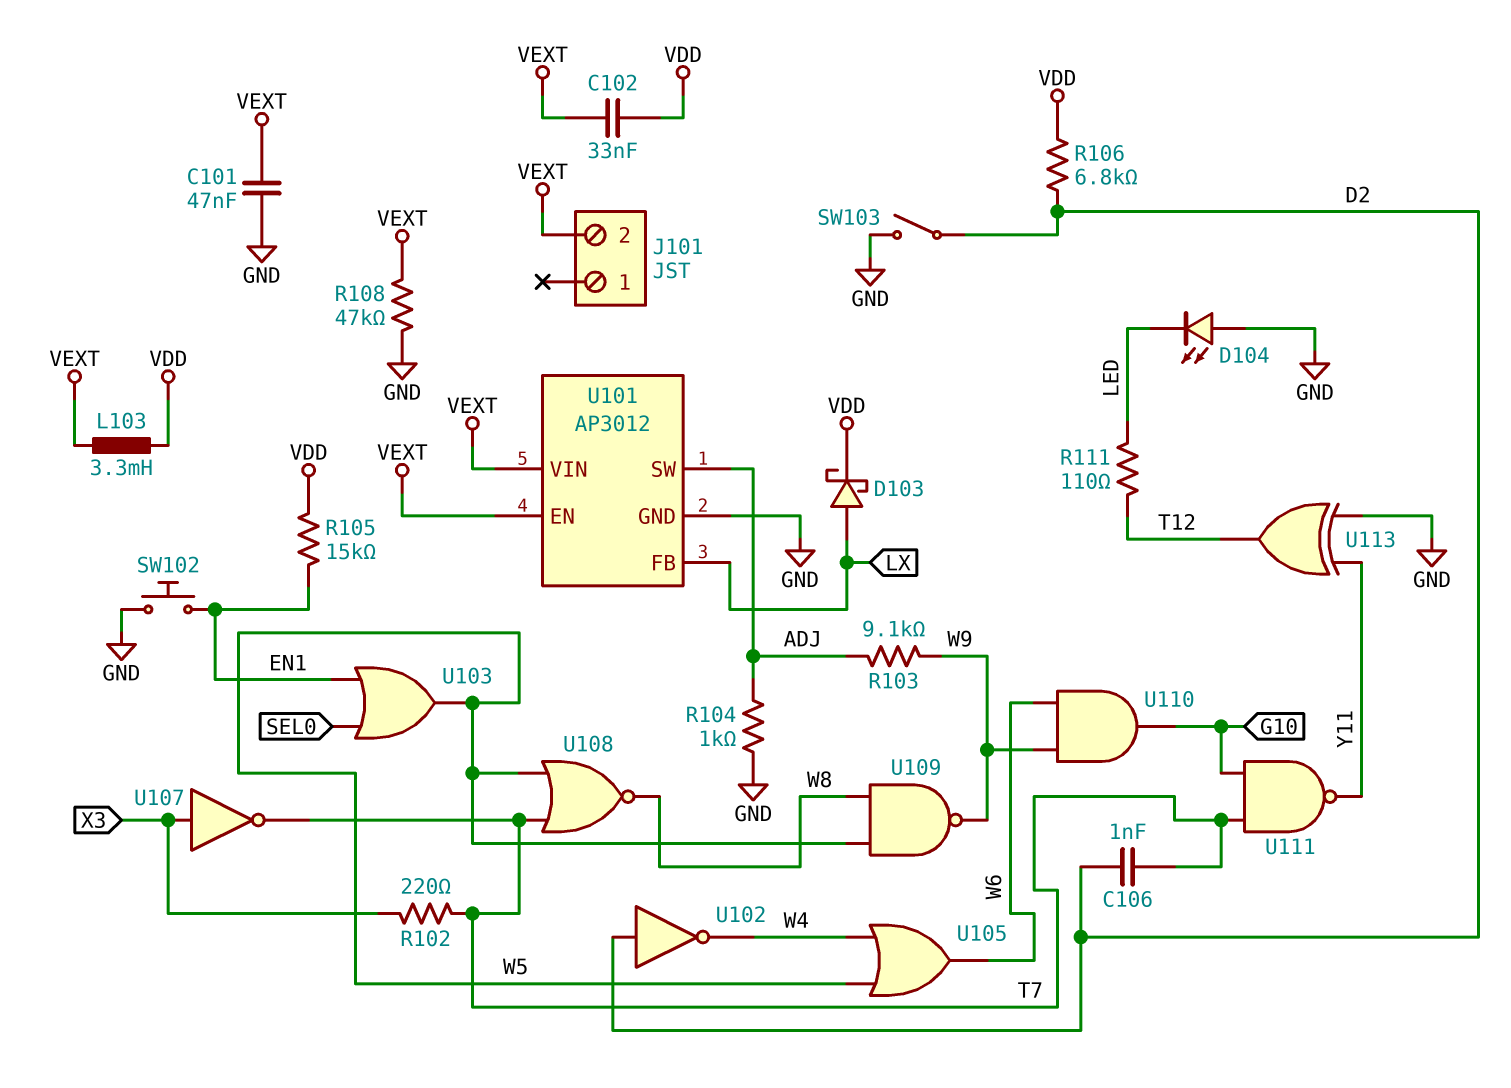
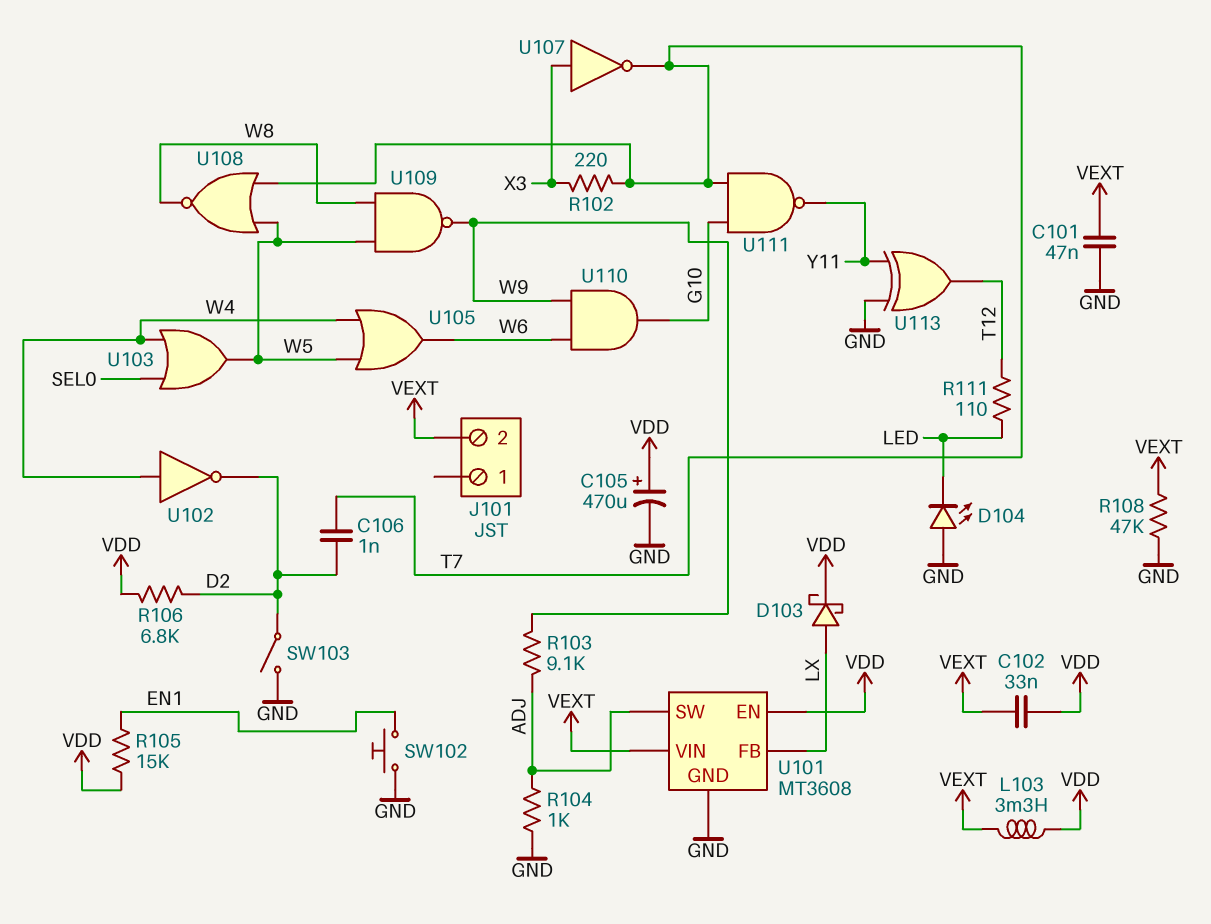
C105: none -> 470uF (plus VDD, minus GND)
U101: AP3012 -> MT3608
U101 pin EN: VEXT -> VDD
U102: NOT (in D2, out W4) -> NOT (in W4, out D2)
U103: OR (in EN1, in SEL0, out W5) -> OR (in SEL0, in W4, out W5)

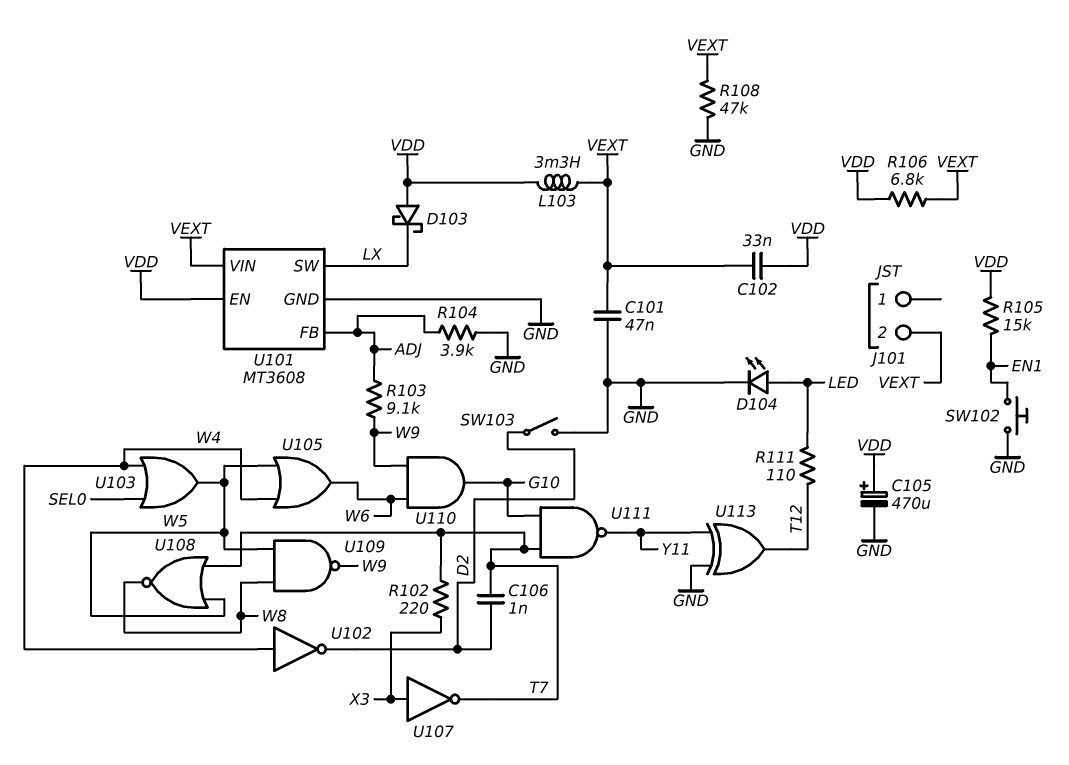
D103: schottky (A LX, K VDD) -> schottky (A VDD, K LX)
D104: LED (A GND, K LED) -> LED (A LED, K GND)
R104: 1k (ADJ, GND) -> 3.9k (ADJ, GND)
R106: 6.8k (D2, VDD) -> 6.8k (VDD, VEXT)
U101 pin FB: LX -> ADJ
U101 pin SW: ADJ -> LX

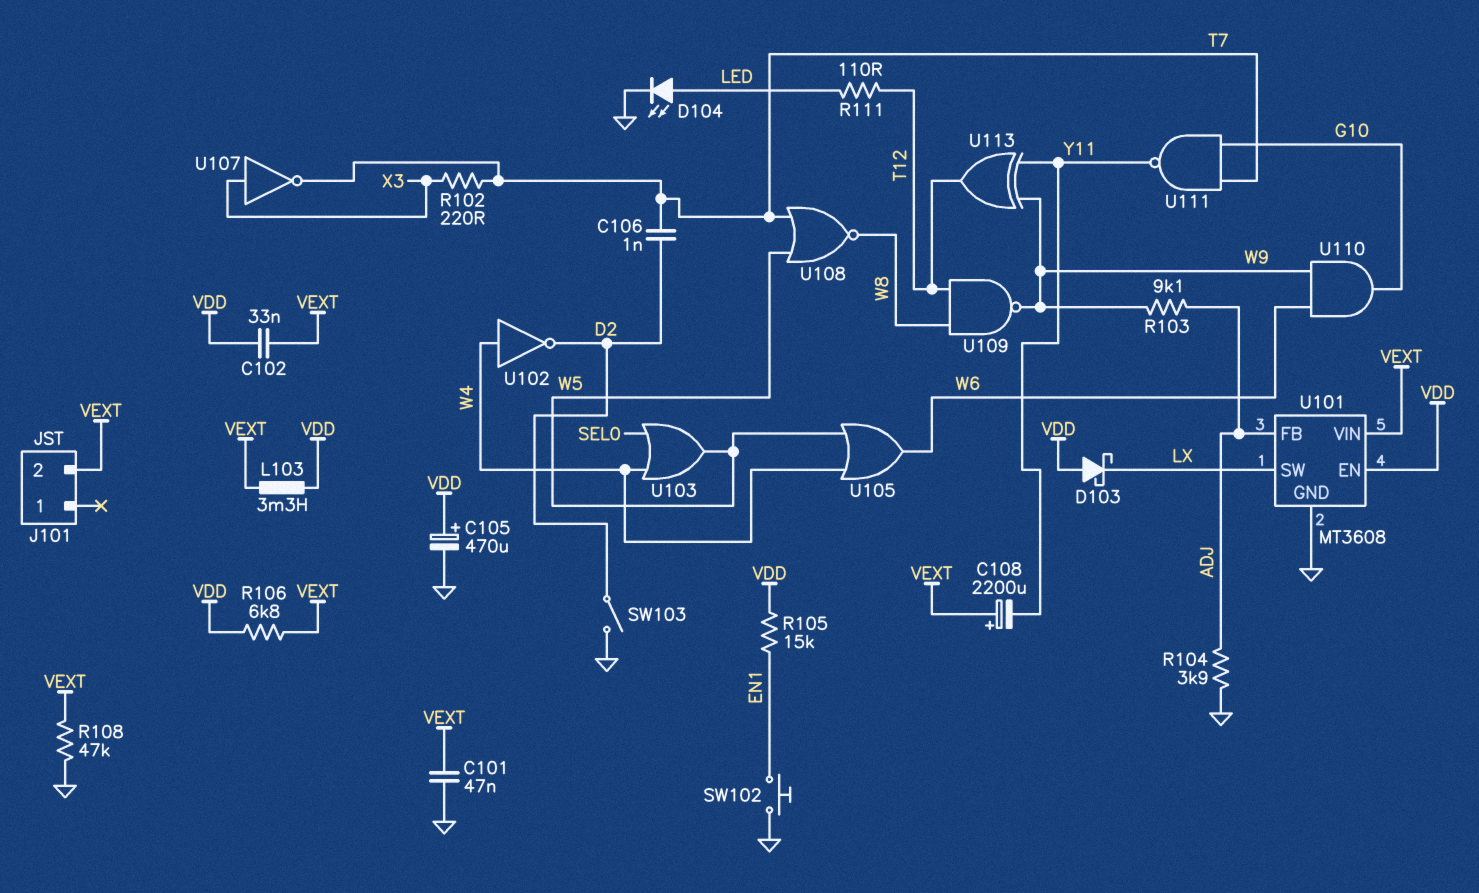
C108: none -> 2200uF (plus VEXT, minus Y11)
U109: NAND (in W5, in W8, out W9) -> NAND (in T12, in W8, out W9)
U113: XOR (in GND, in Y11, out T12) -> XOR (in W9, in Y11, out T12)

